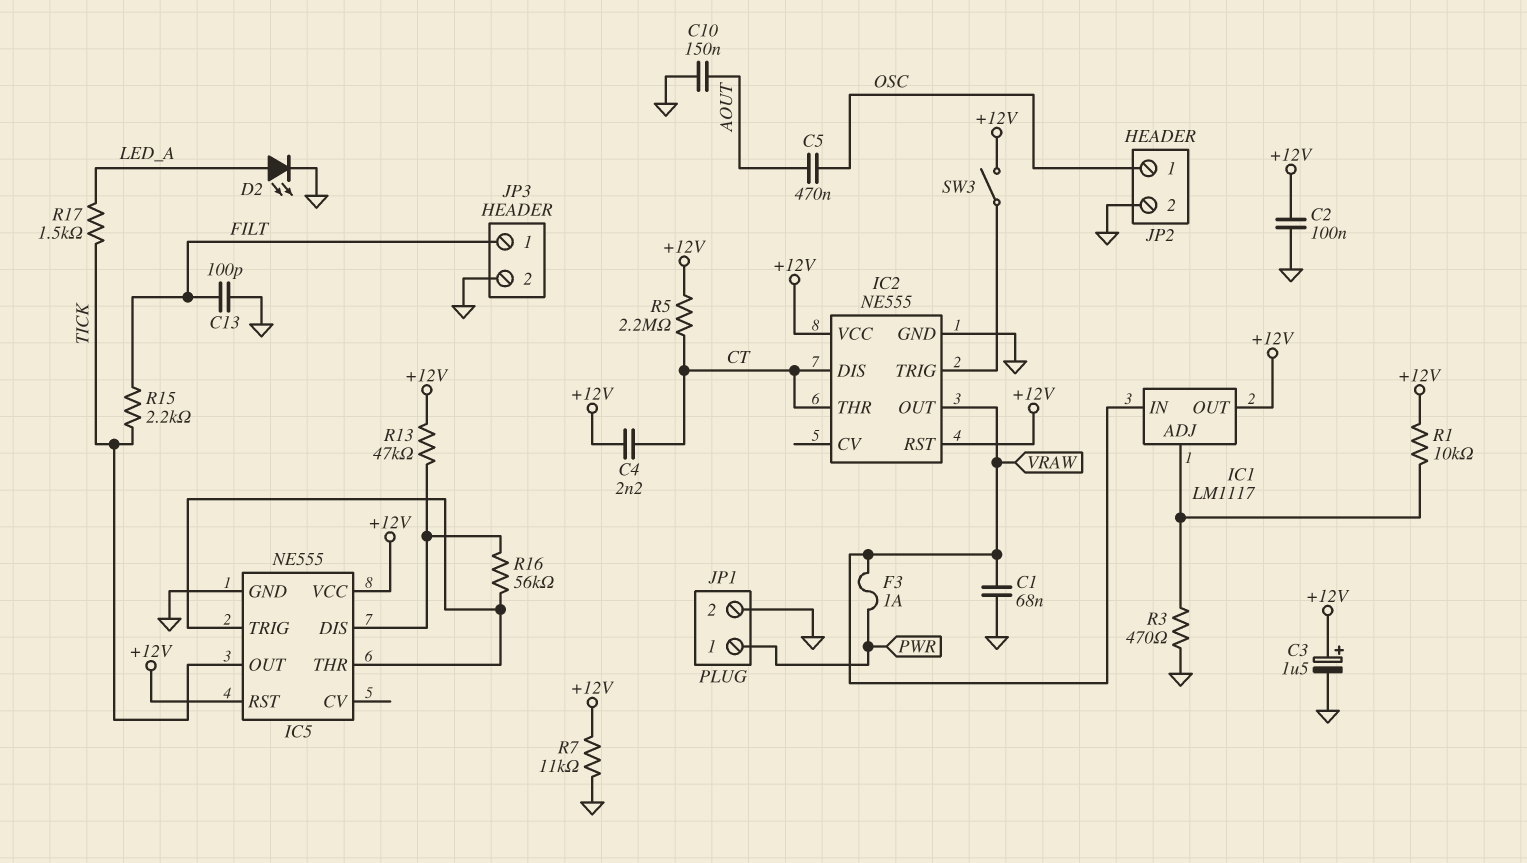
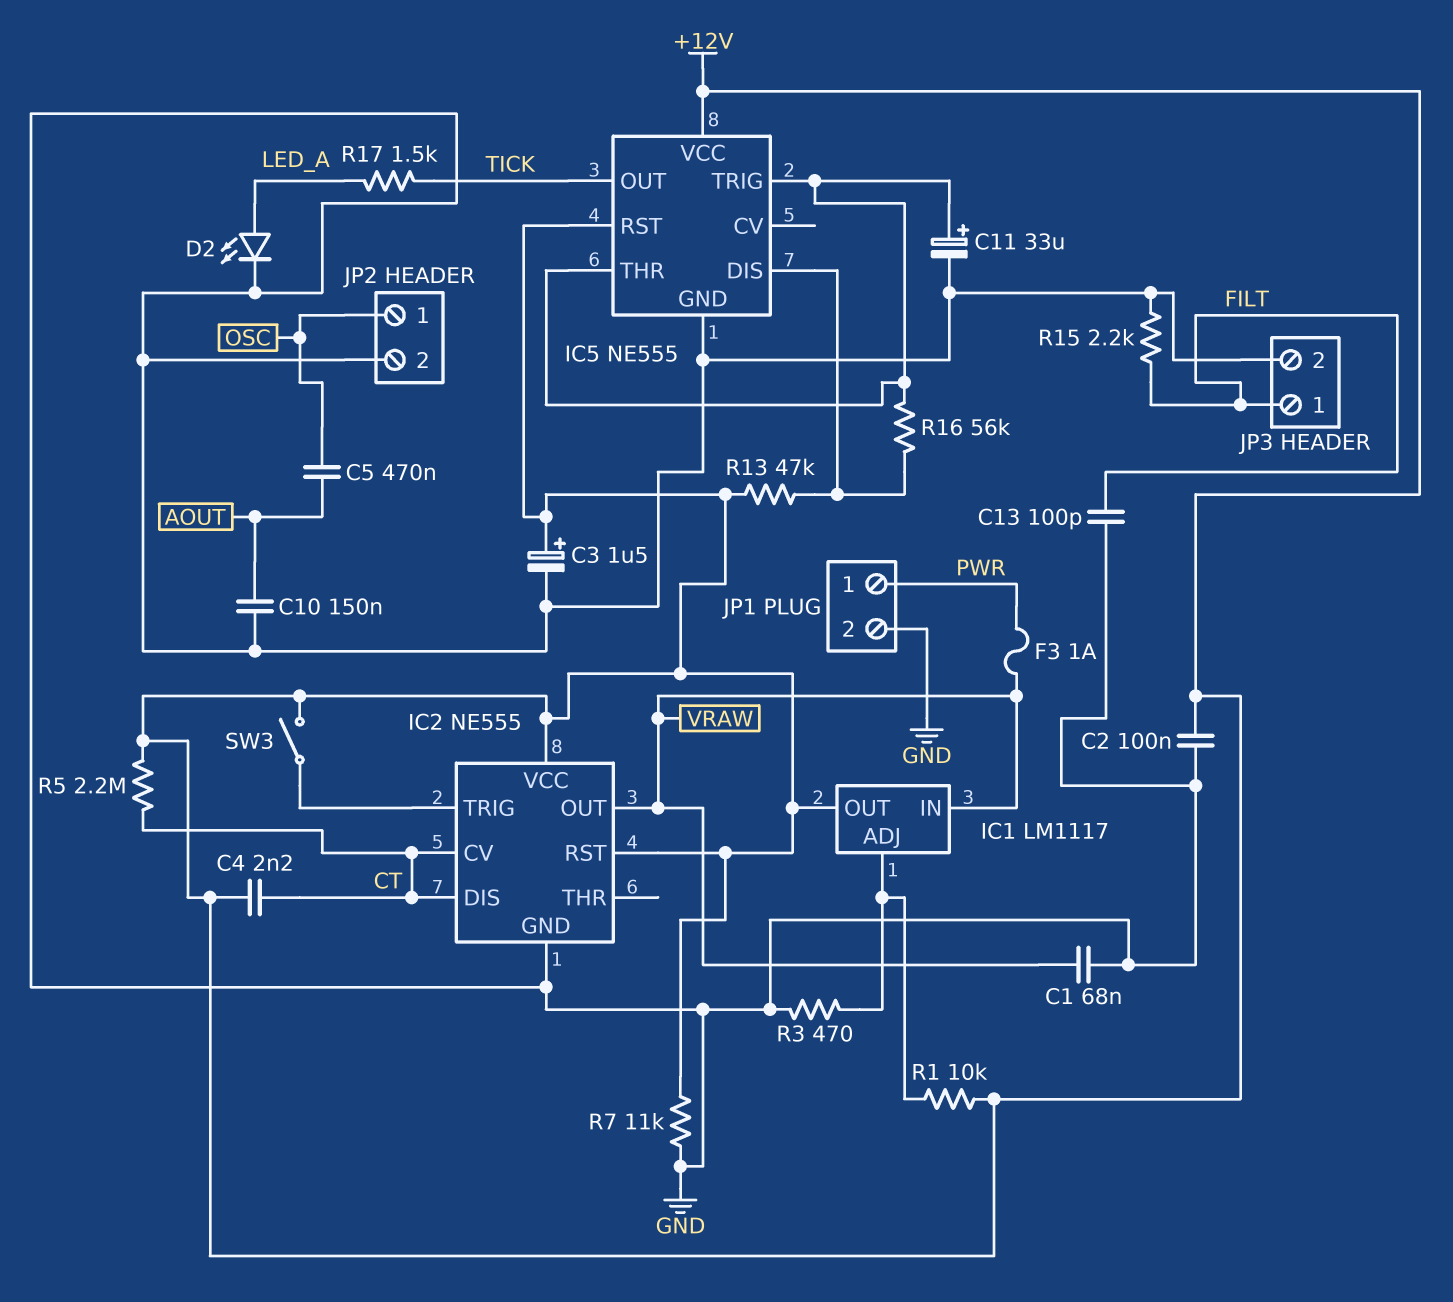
C11: none -> 33uF (plus IC5/THR, minus GND)
IC2 pin CV: none -> CT
IC2 pin THR: CT -> none
R15: 2.2k (FILT, TICK) -> 2.2k (FILT, GND)

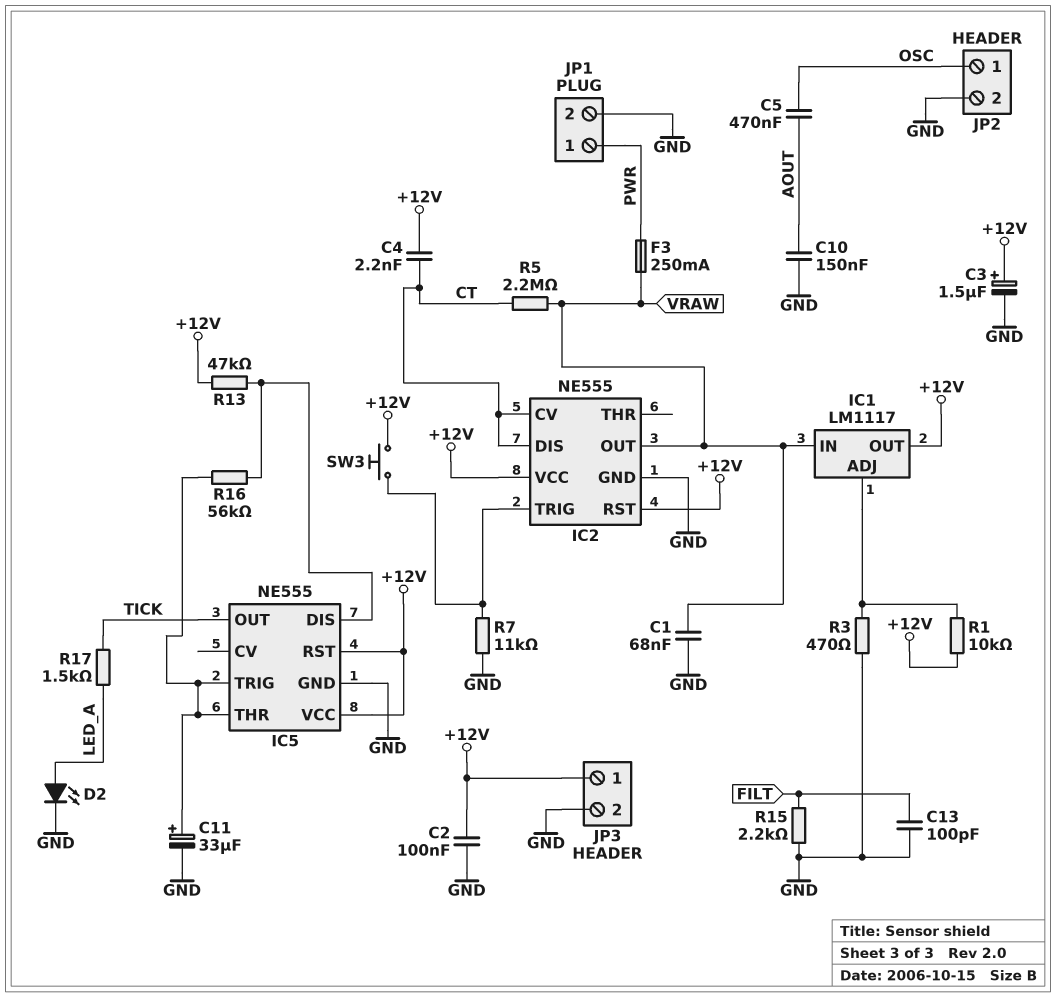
F3: 1A (PWR, VRAW) -> 250mA (PWR, VRAW)
JP3 pin 1: FILT -> +12V
R5: 2.2M (+12V, CT) -> 2.2M (CT, VRAW)
R7: 11k (+12V, GND) -> 11k (GND, IC2/TRIG)
SW3: switch (+12V, IC2/TRIG) -> button (+12V, IC2/TRIG)

